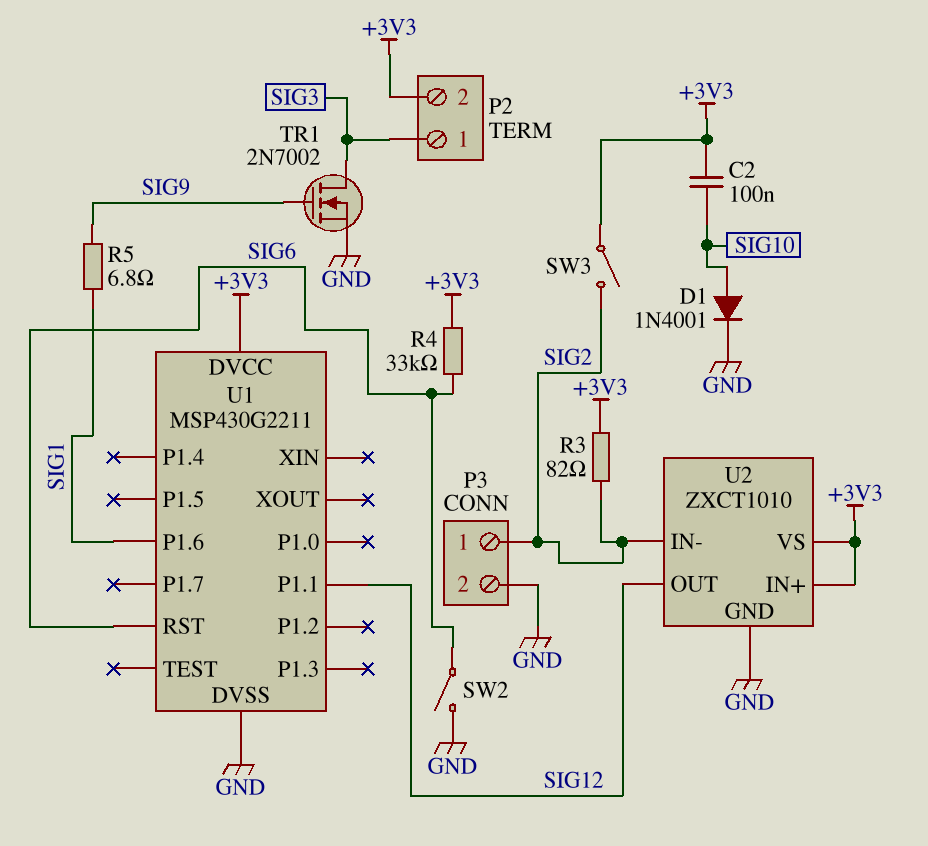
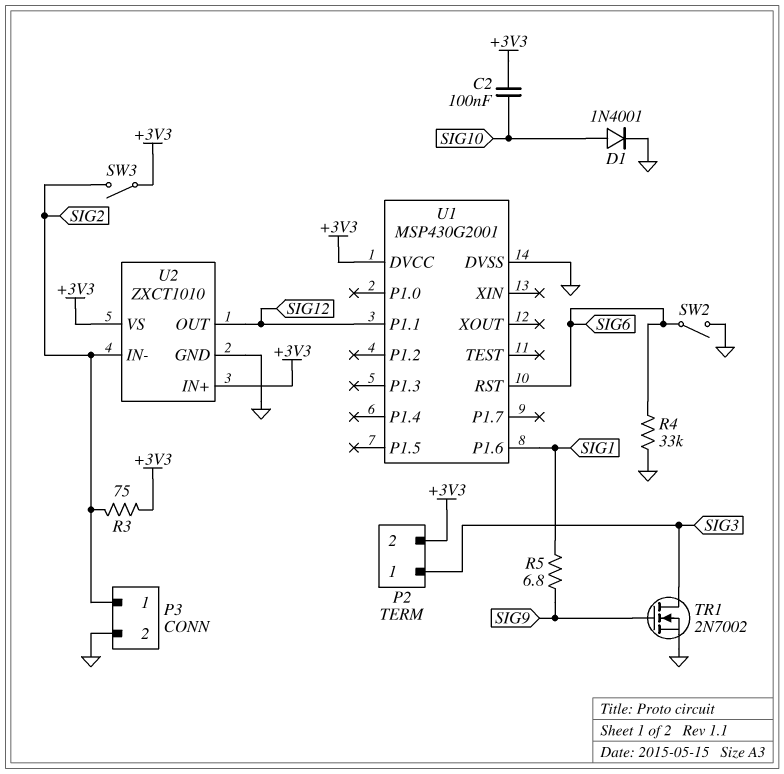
R3: 82 (+3V3, SIG2) -> 75 (+3V3, SIG2)
R4: 33k (+3V3, SIG6) -> 33k (GND, SIG6)
U1: MSP430G2211 -> MSP430G2001

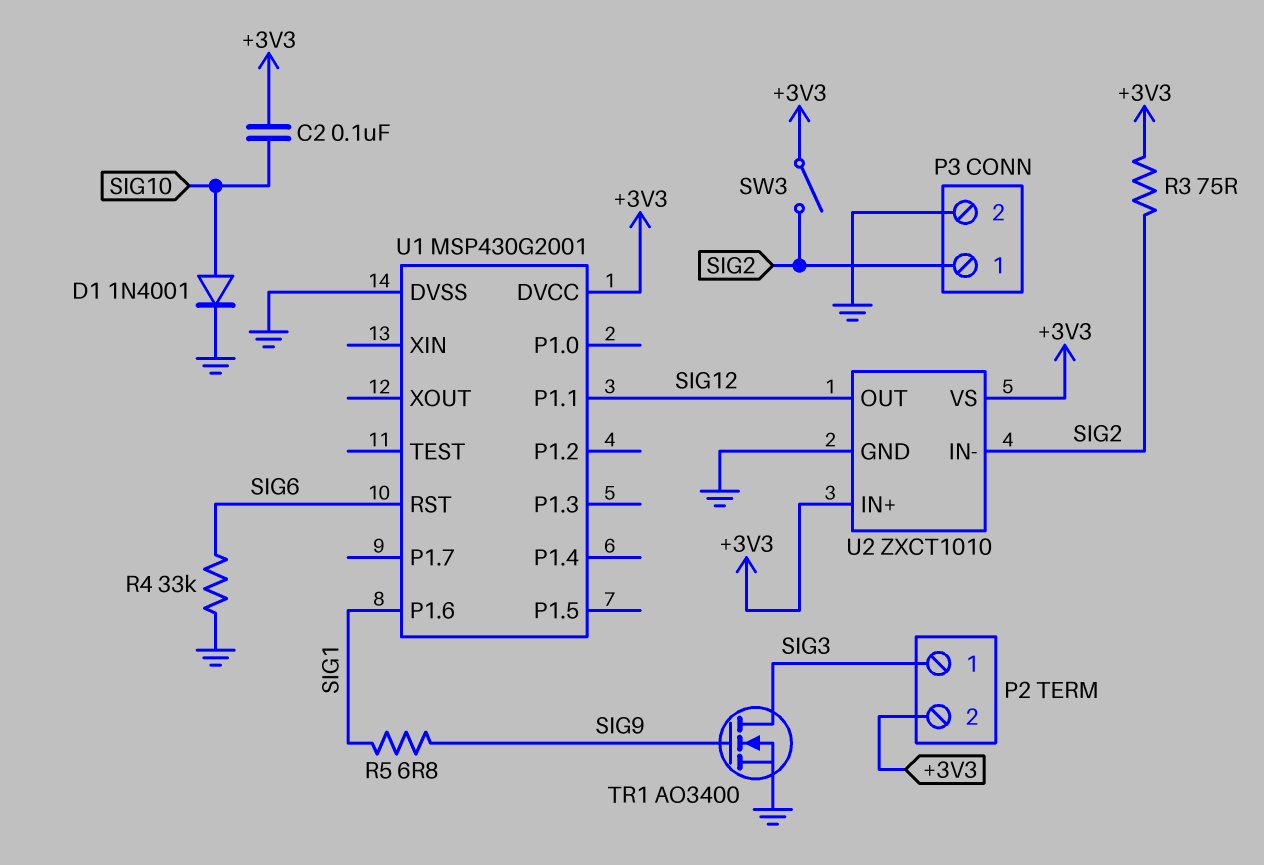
SW2: switch (GND, SIG6) -> none
TR1: NMOS 2N7002 (G SIG9, D SIG3, S GND) -> NMOS AO3400 (G SIG9, D SIG3, S GND)

